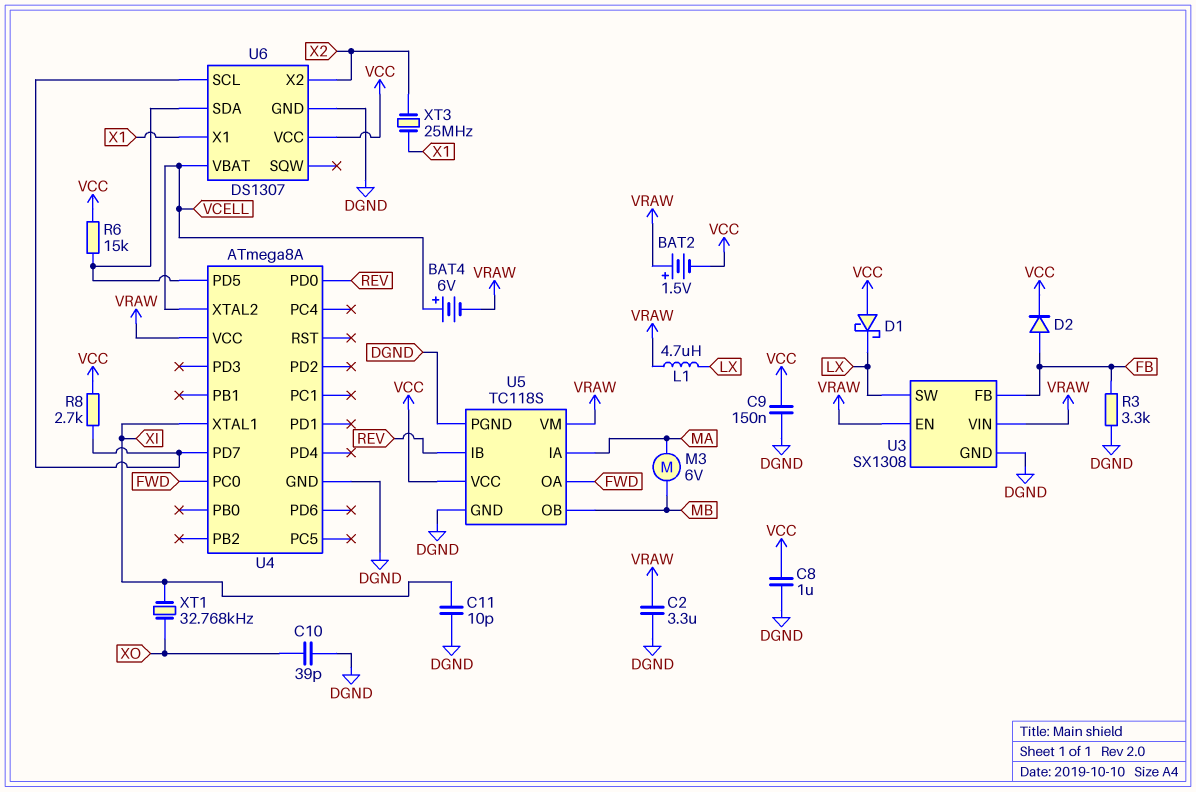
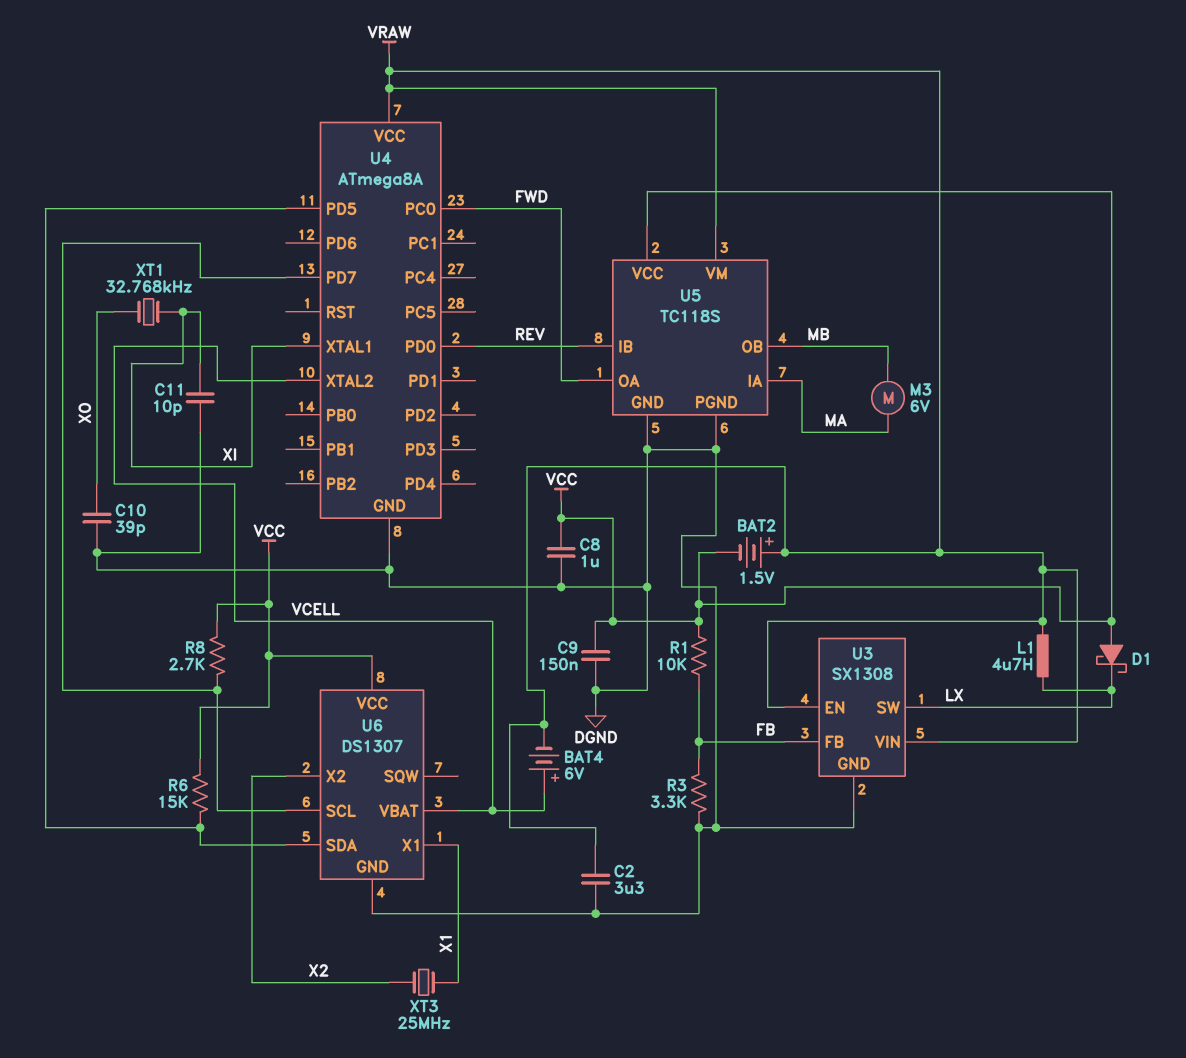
D2: diode (A FB, K VCC) -> none
R1: none -> 10k (FB, VCC)

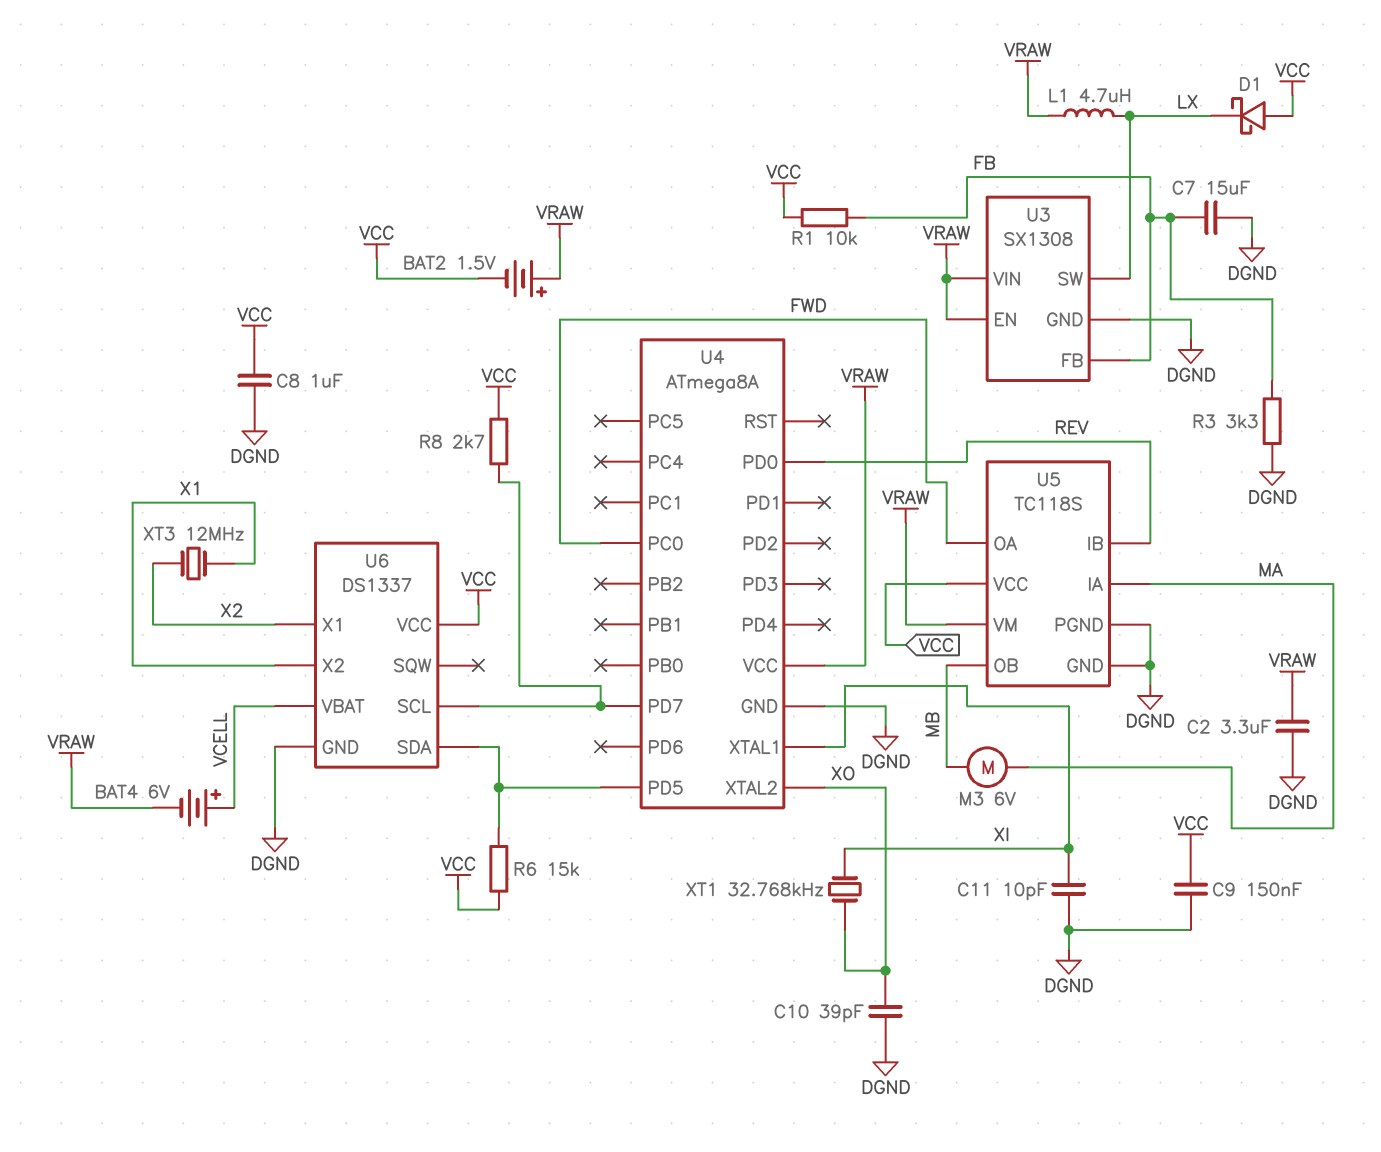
C7: none -> 15uF (DGND, FB)
U4 pin XTAL2: VCELL -> XO
U6: DS1307 -> DS1337
U6 pin X1: X1 -> X2
U6 pin X2: X2 -> X1
XT3: 25MHz (X1, X2) -> 12MHz (X1, X2)

